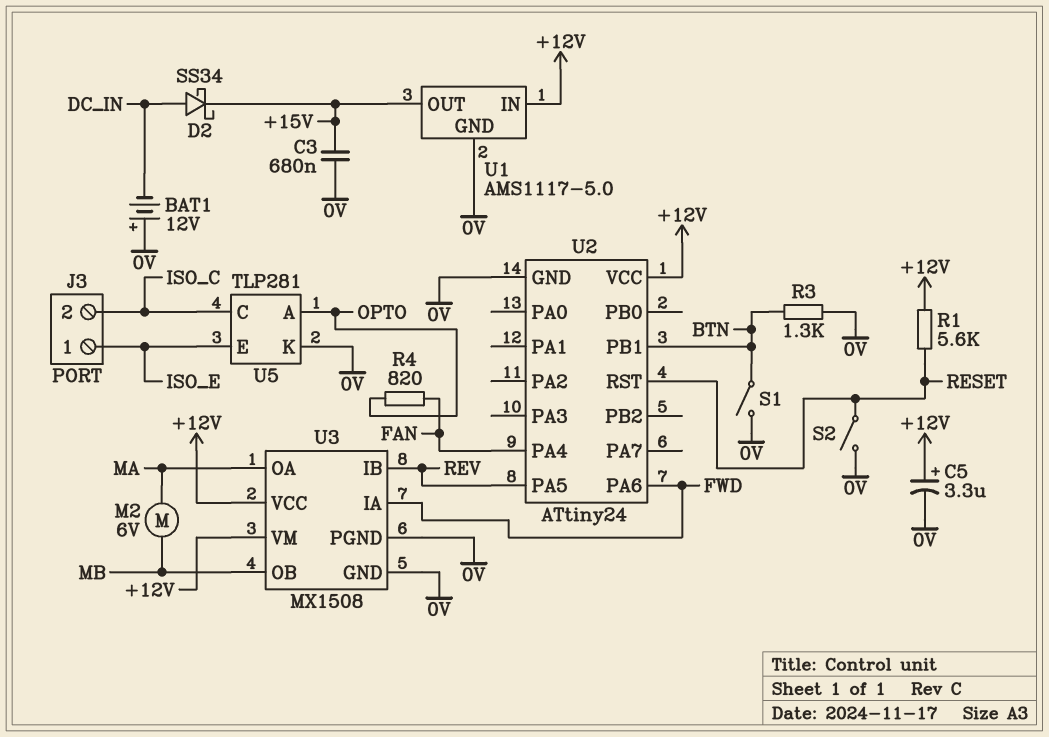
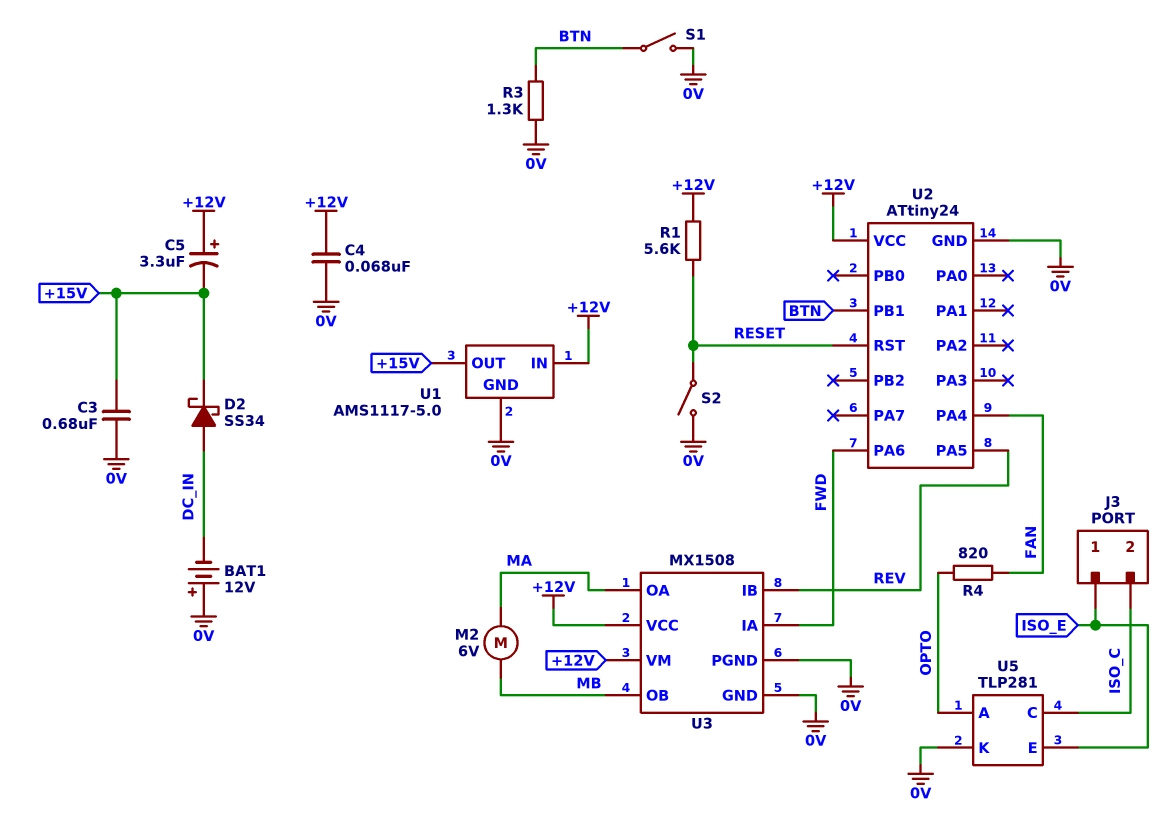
C4: none -> 68nF (+12V, 0V)
C5: 3.3uF (plus +12V, minus 0V) -> 3.3uF (plus +12V, minus +15V)

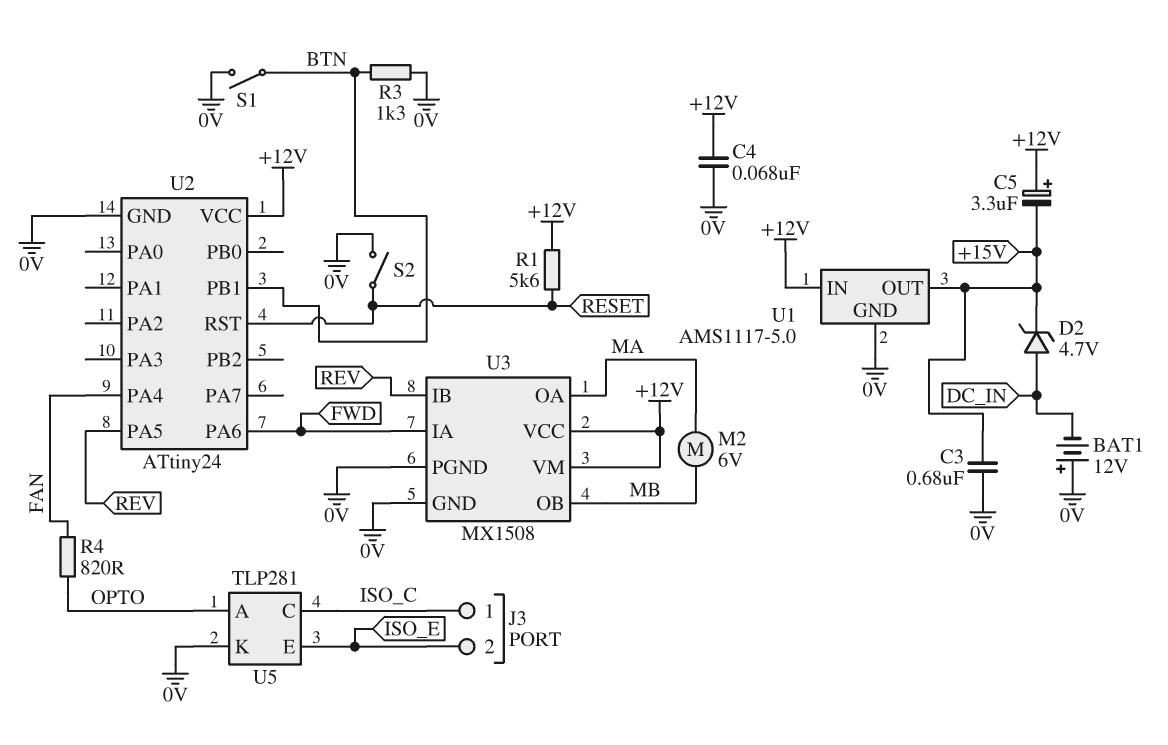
D2: schottky SS34 (A DC_IN, K +15V) -> zener 4.7V (A DC_IN, K +15V)
J3 pin 1: ISO_E -> ISO_C
J3 pin 2: ISO_C -> ISO_E

